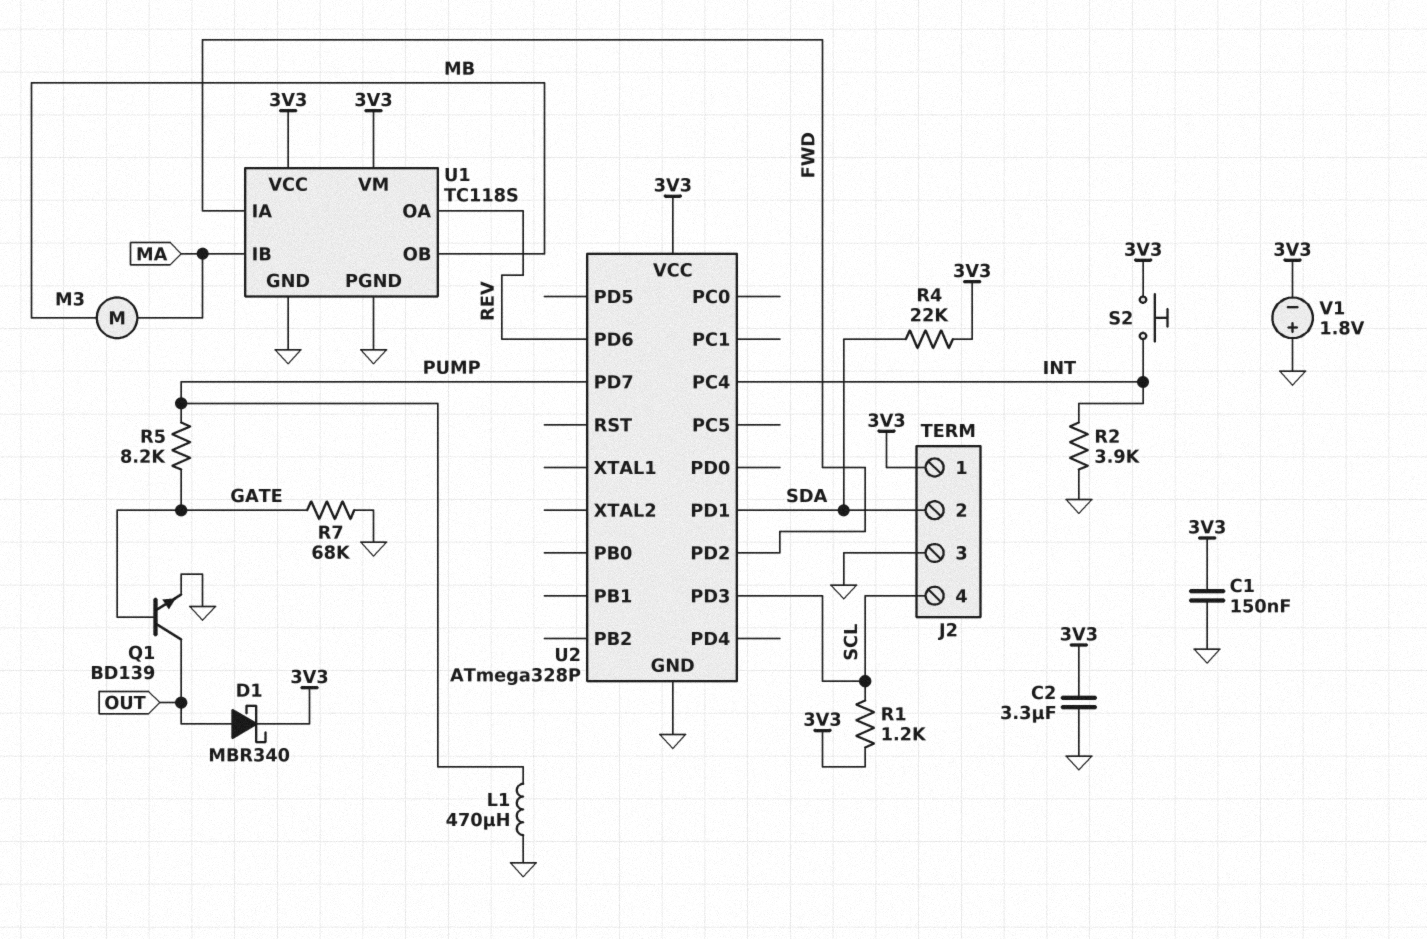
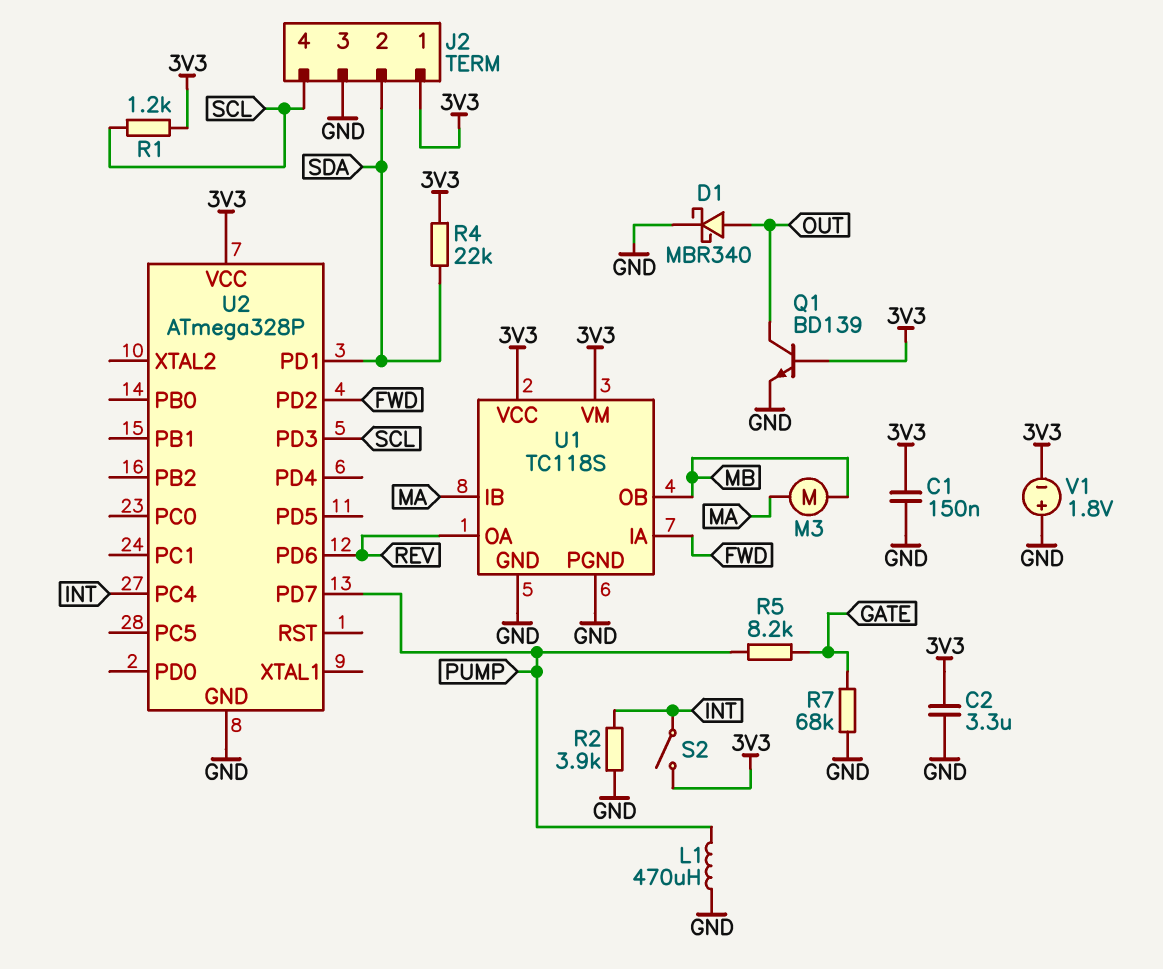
D1: schottky MBR340 (A OUT, K 3V3) -> schottky MBR340 (A OUT, K GND)
Q1: NPN BD139 (B GATE, C OUT, E GND) -> NPN BD139 (B 3V3, C OUT, E GND)
S2: button (3V3, INT) -> switch (3V3, INT)

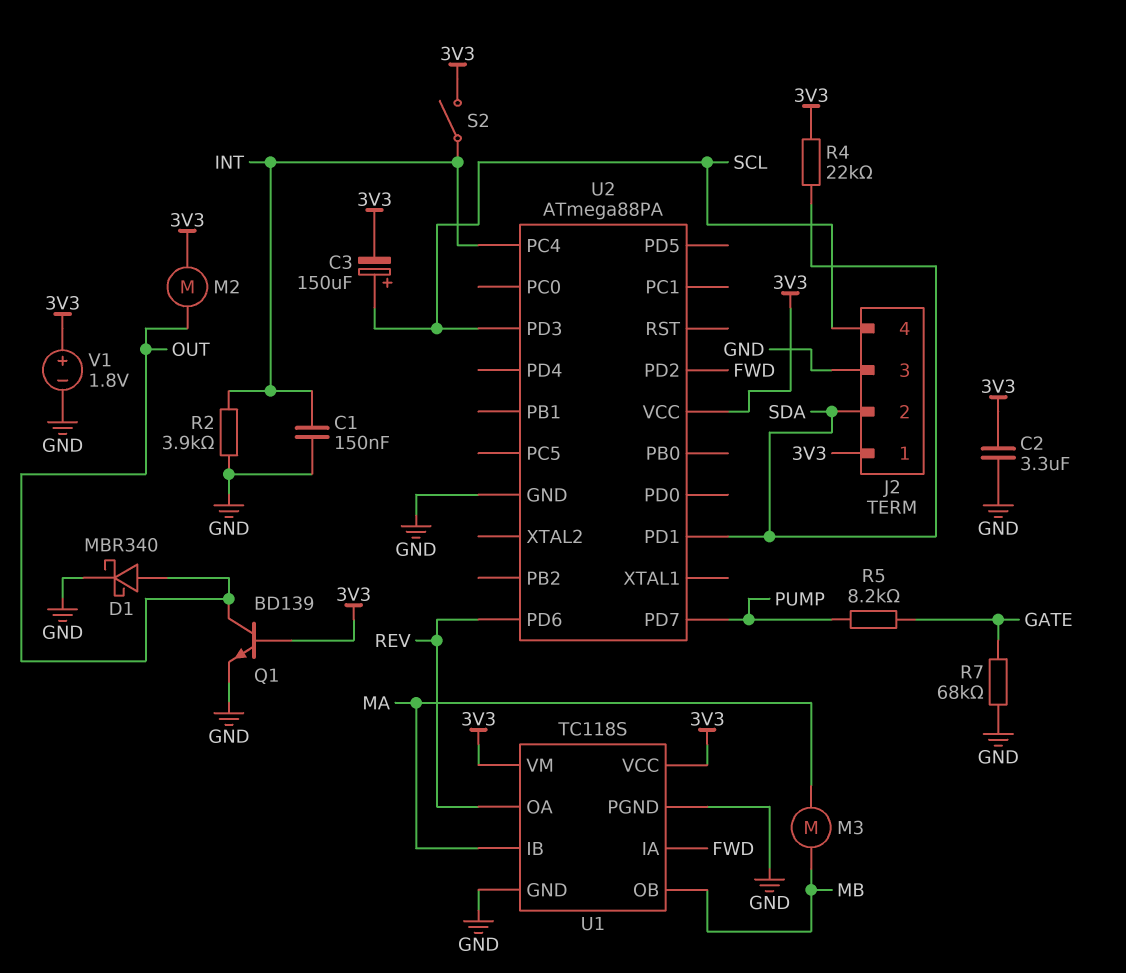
C1: 150nF (3V3, GND) -> 150nF (GND, INT)
C3: none -> 150uF (plus SCL, minus 3V3)
L1: 470uH (GND, PUMP) -> none
M2: none -> motor (3V3, OUT)
R1: 1.2k (3V3, SCL) -> none
U2: ATmega328P -> ATmega88PA
V1: 1.8V (plus GND, minus 3V3) -> 1.8V (plus 3V3, minus GND)

